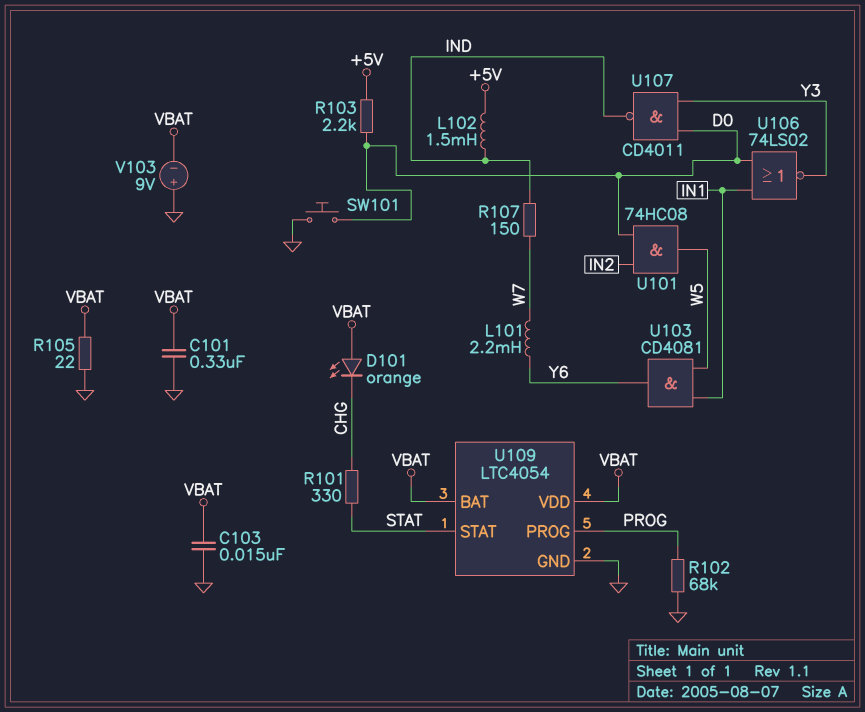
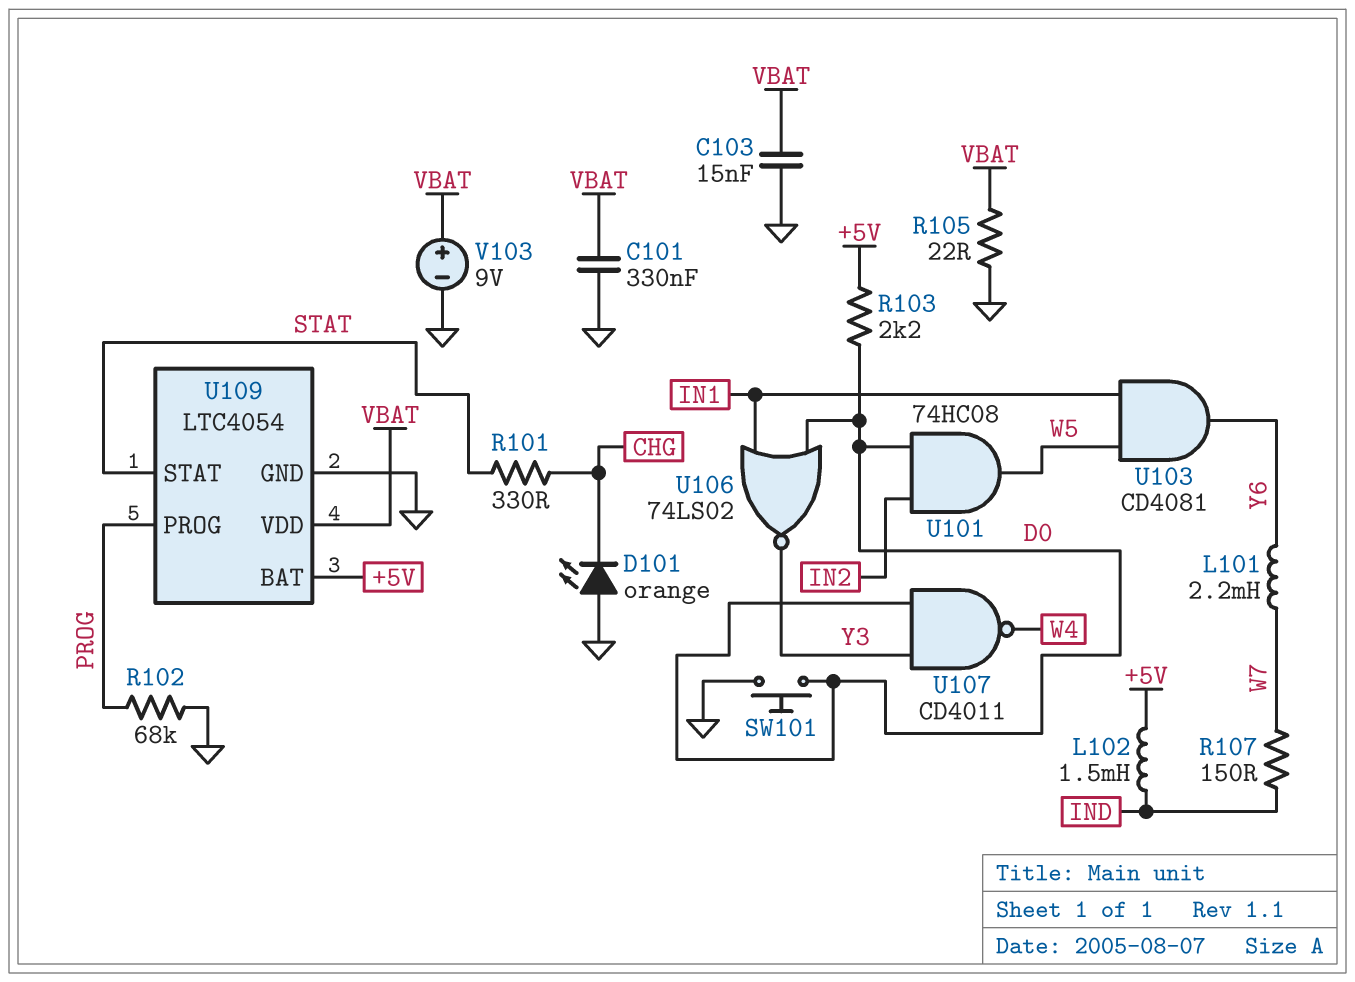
D101: LED orange (A VBAT, K CHG) -> LED orange (A GND, K CHG)
U107: NAND CD4011 (in D0, in Y3, out IND) -> NAND CD4011 (in D0, in Y3, out W4)
U109 pin BAT: VBAT -> +5V
V103: 9V (plus GND, minus VBAT) -> 9V (plus VBAT, minus GND)

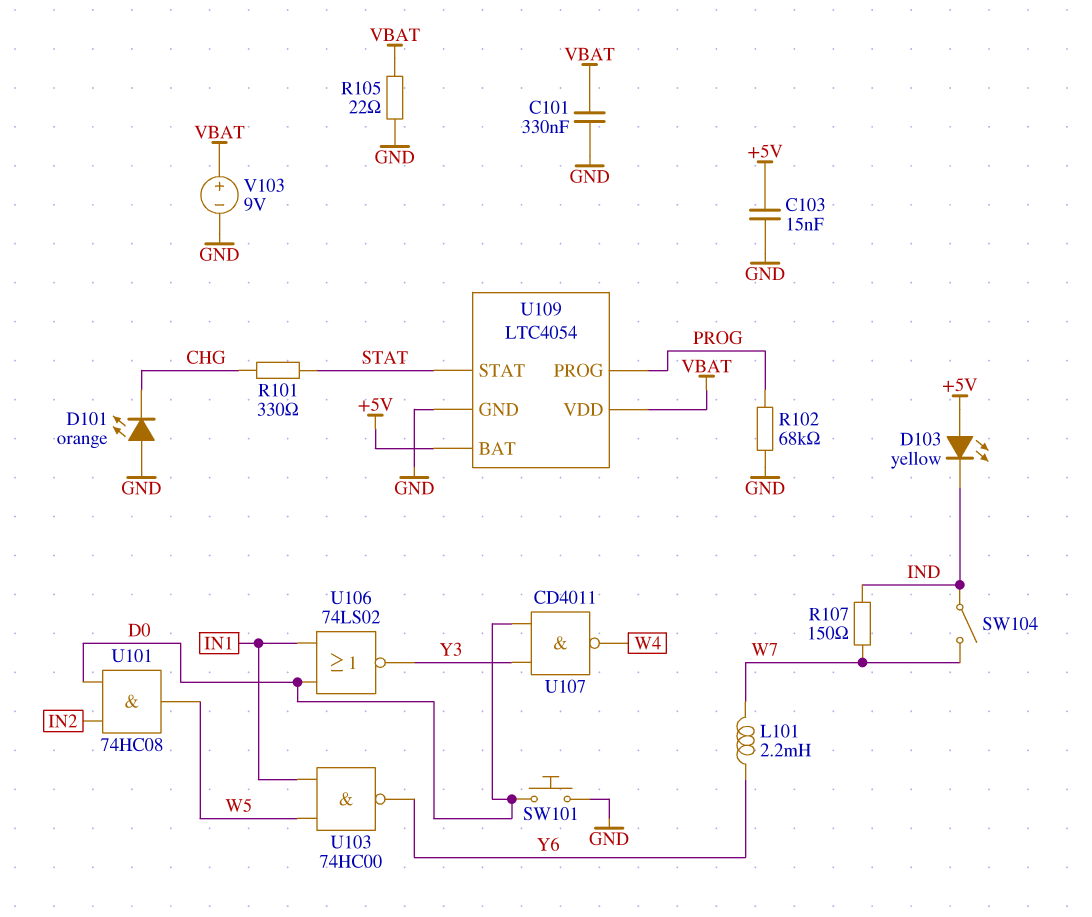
C103: 15nF (GND, VBAT) -> 15nF (+5V, GND)
D103: none -> LED yellow (A +5V, K IND)
L102: 1.5mH (+5V, IND) -> none
R103: 2.2k (+5V, D0) -> none
SW104: none -> switch (IND, W7)
U103: AND CD4081 (in IN1, in W5, out Y6) -> NAND 74HC00 (in IN1, in W5, out Y6)

